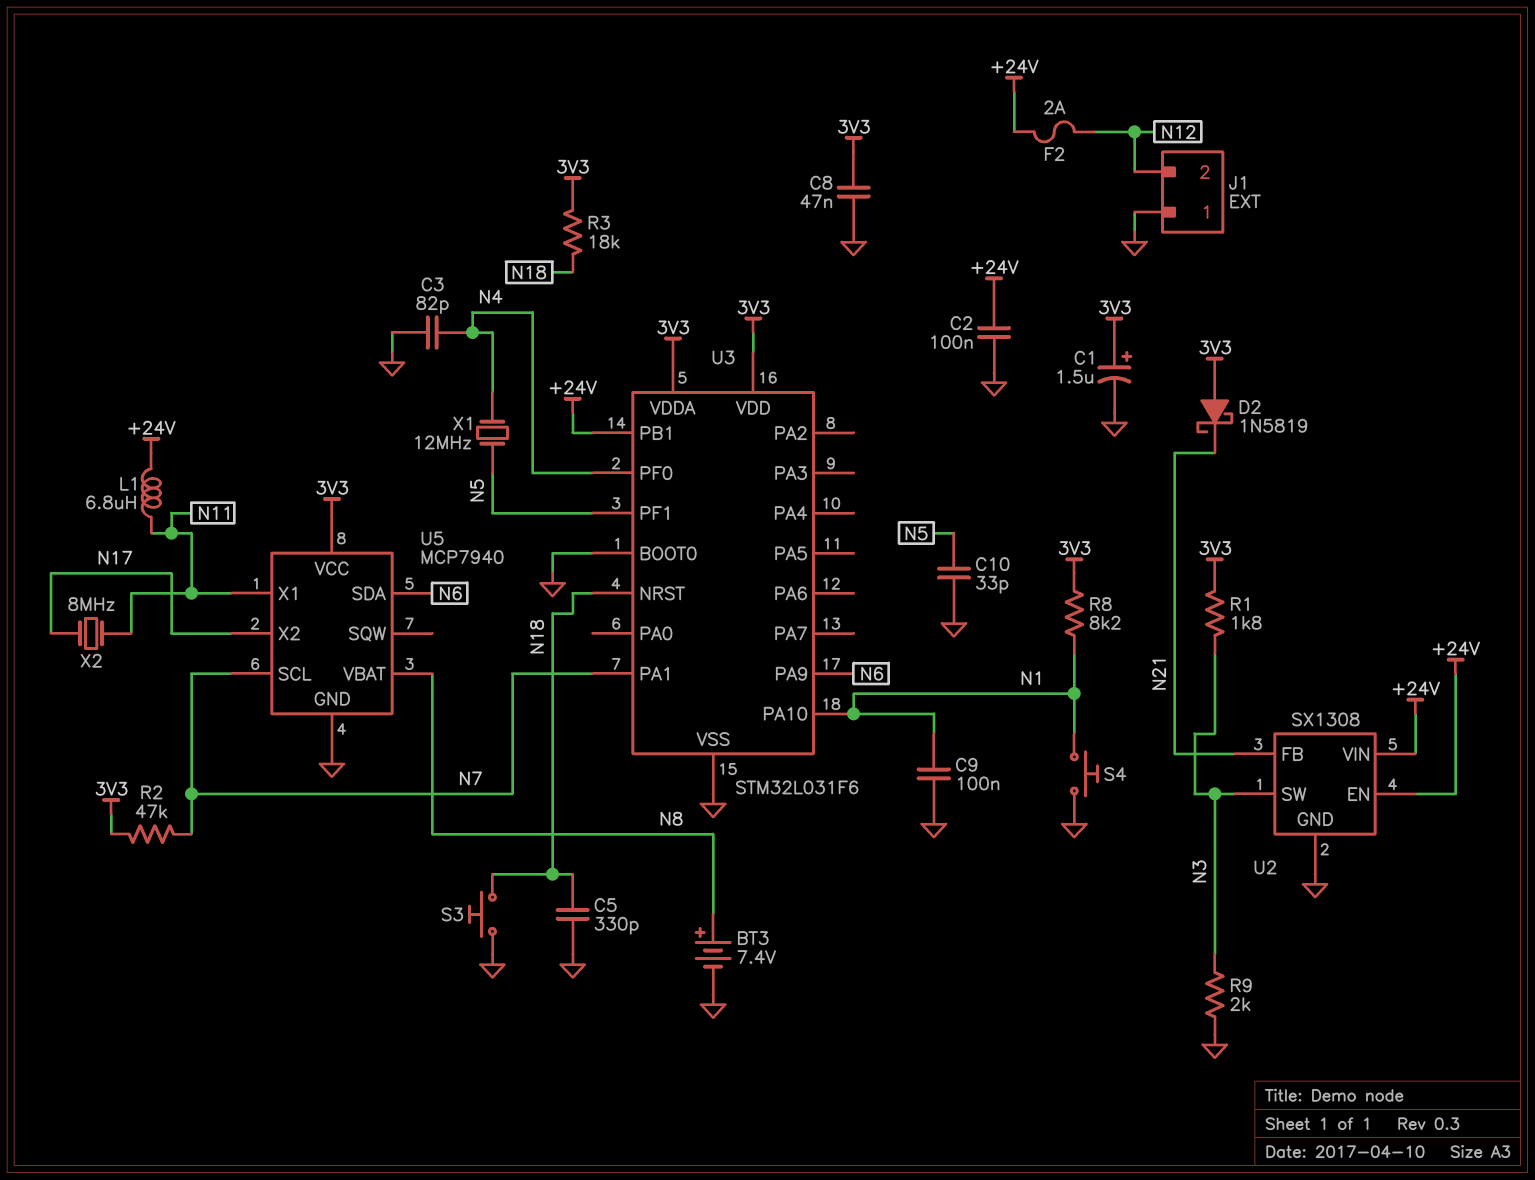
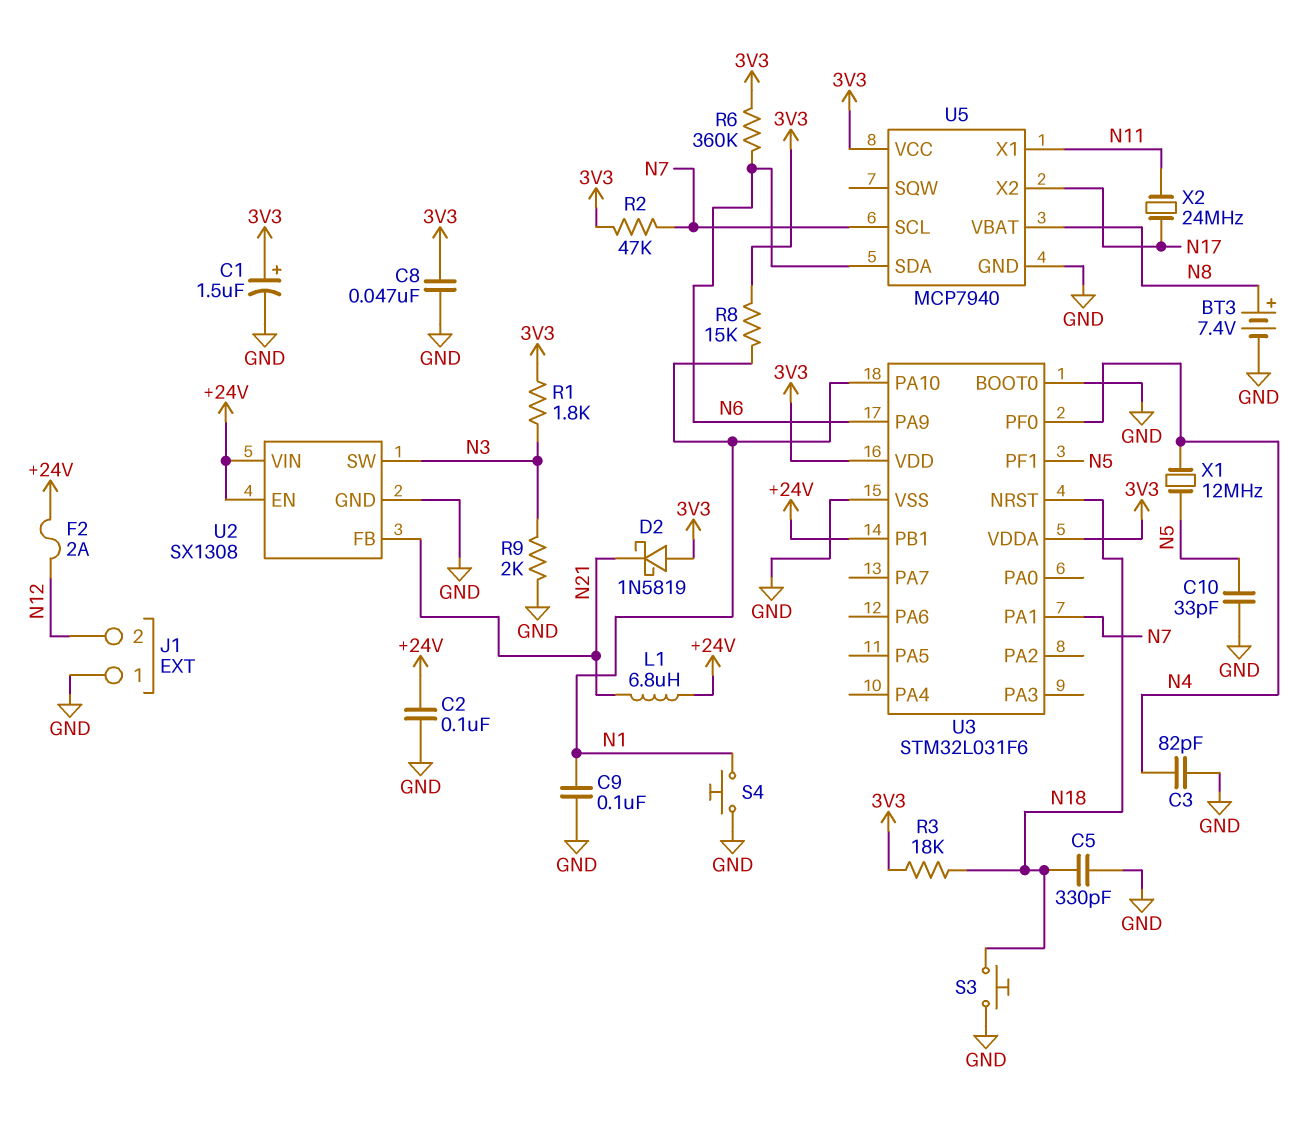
L1: 6.8uH (+24V, N11) -> 6.8uH (+24V, N21)
R6: none -> 360k (3V3, N6)
R8: 8.2k (3V3, N1) -> 15k (3V3, N1)
X2: 8MHz (N11, N17) -> 24MHz (N11, N17)

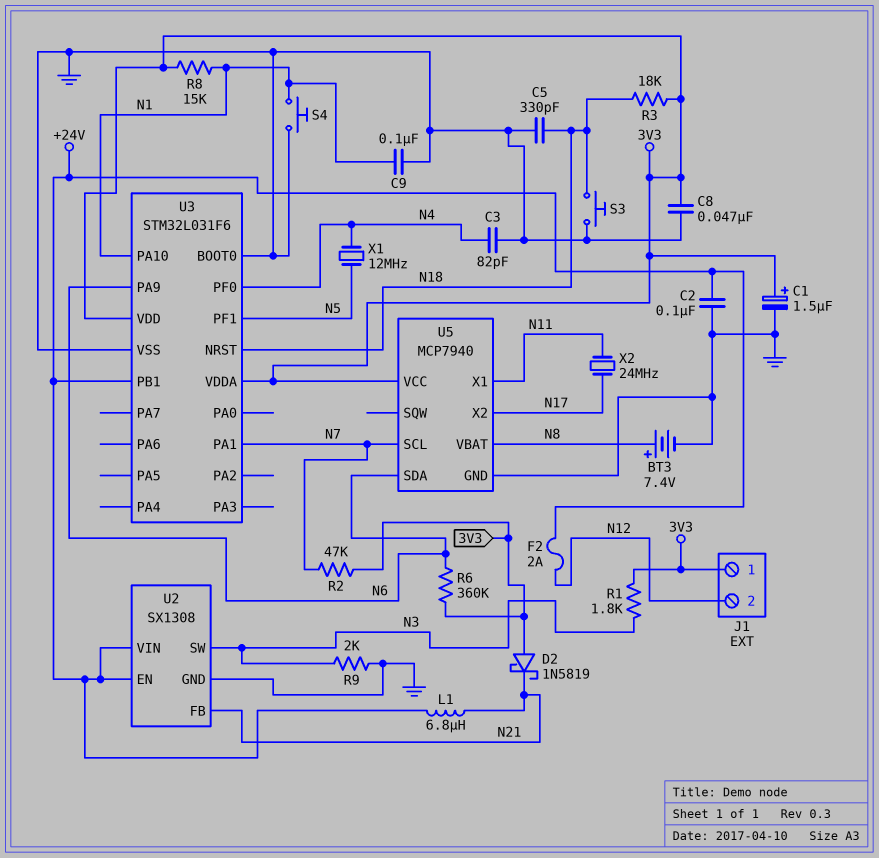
C10: 33pF (GND, N5) -> none
J1 pin 1: GND -> 3V3

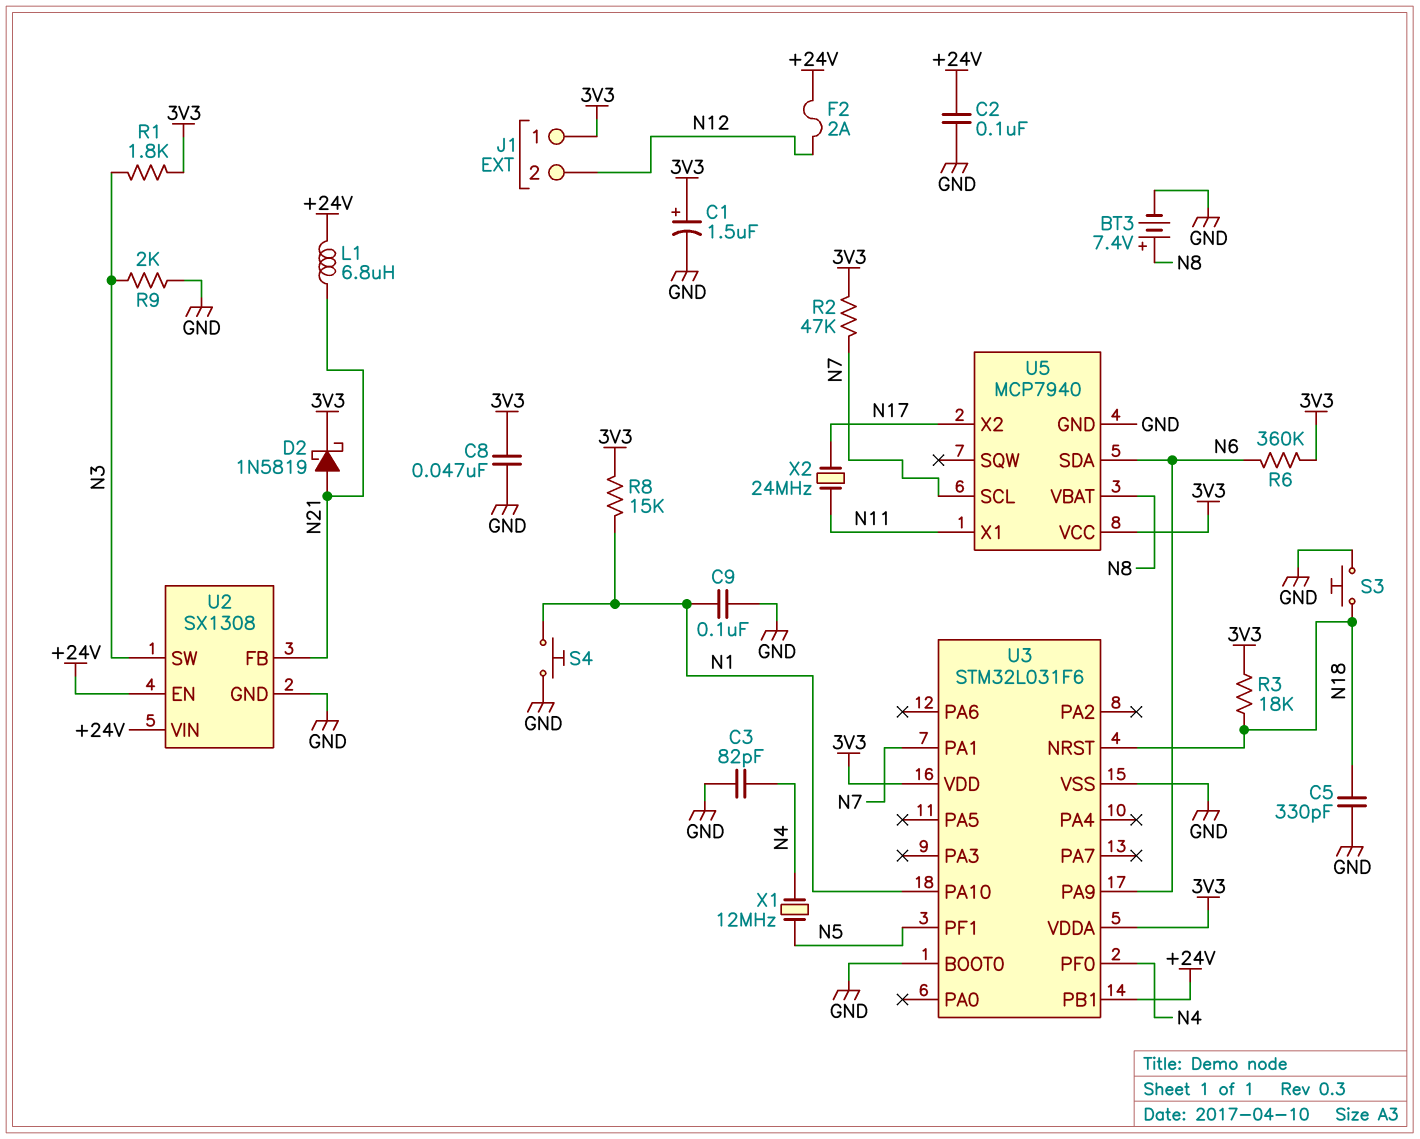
D2: schottky 1N5819 (A 3V3, K N21) -> schottky 1N5819 (A N21, K 3V3)

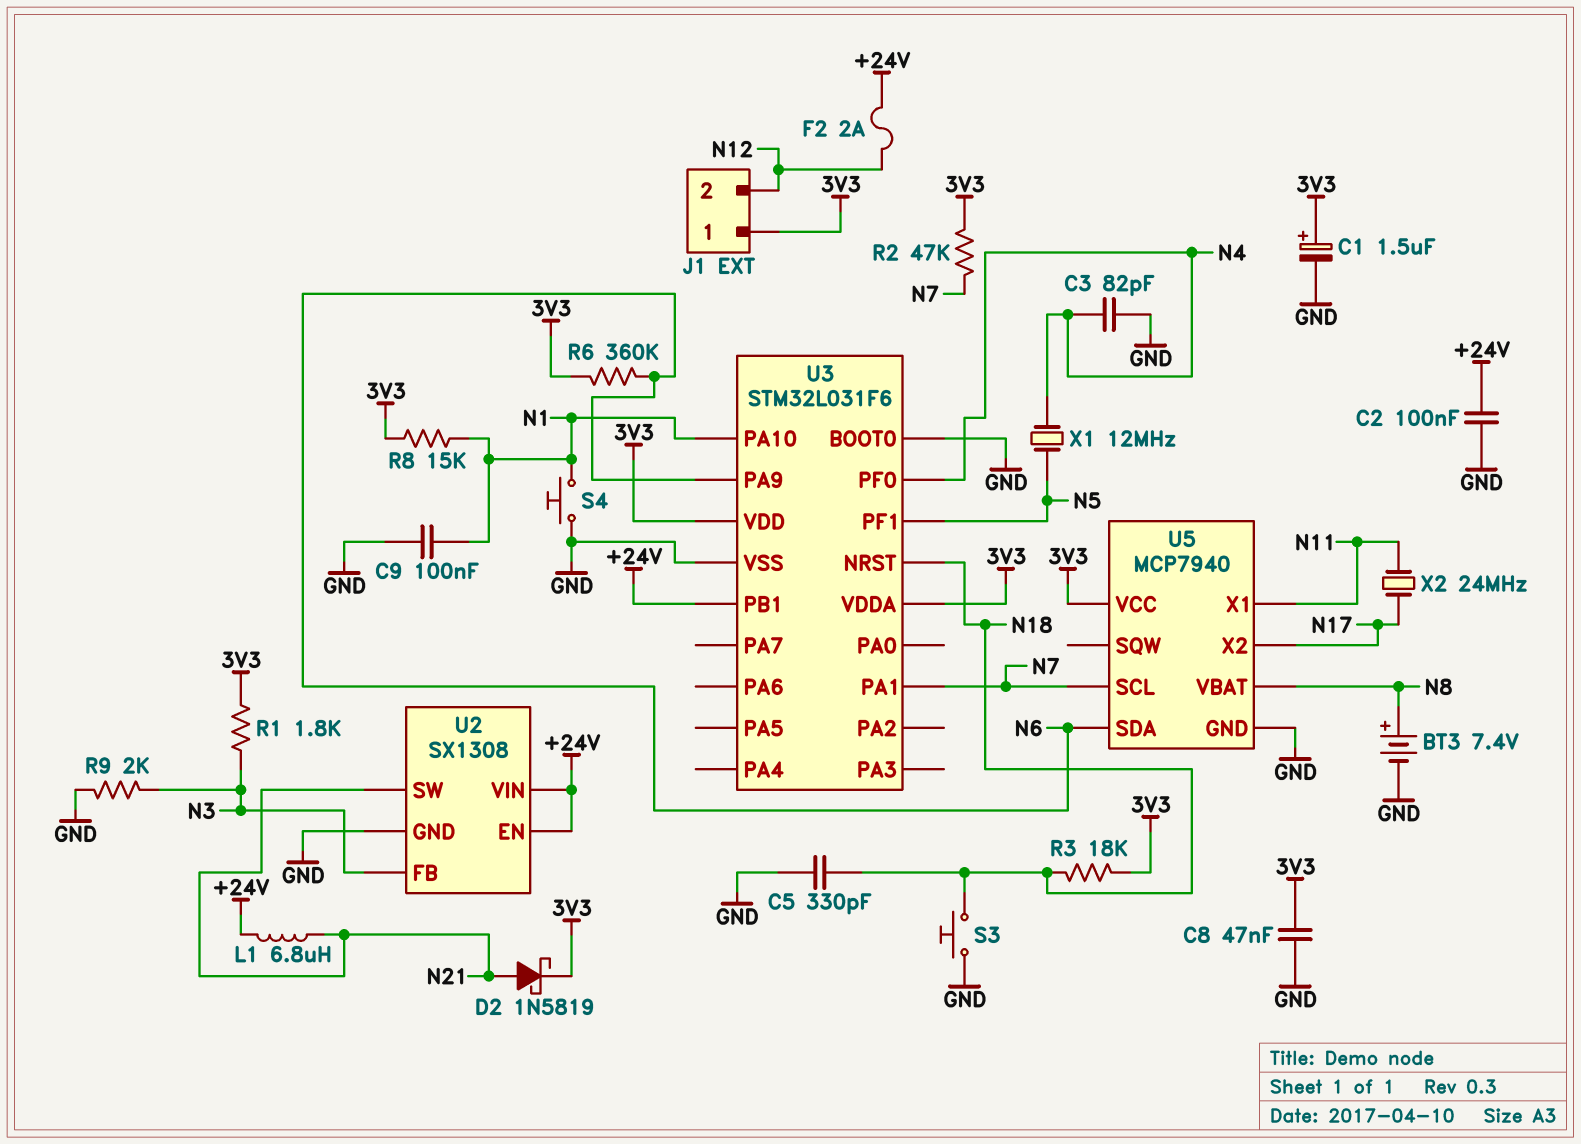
U2 pin FB: N21 -> N3
U2 pin SW: N3 -> N21

